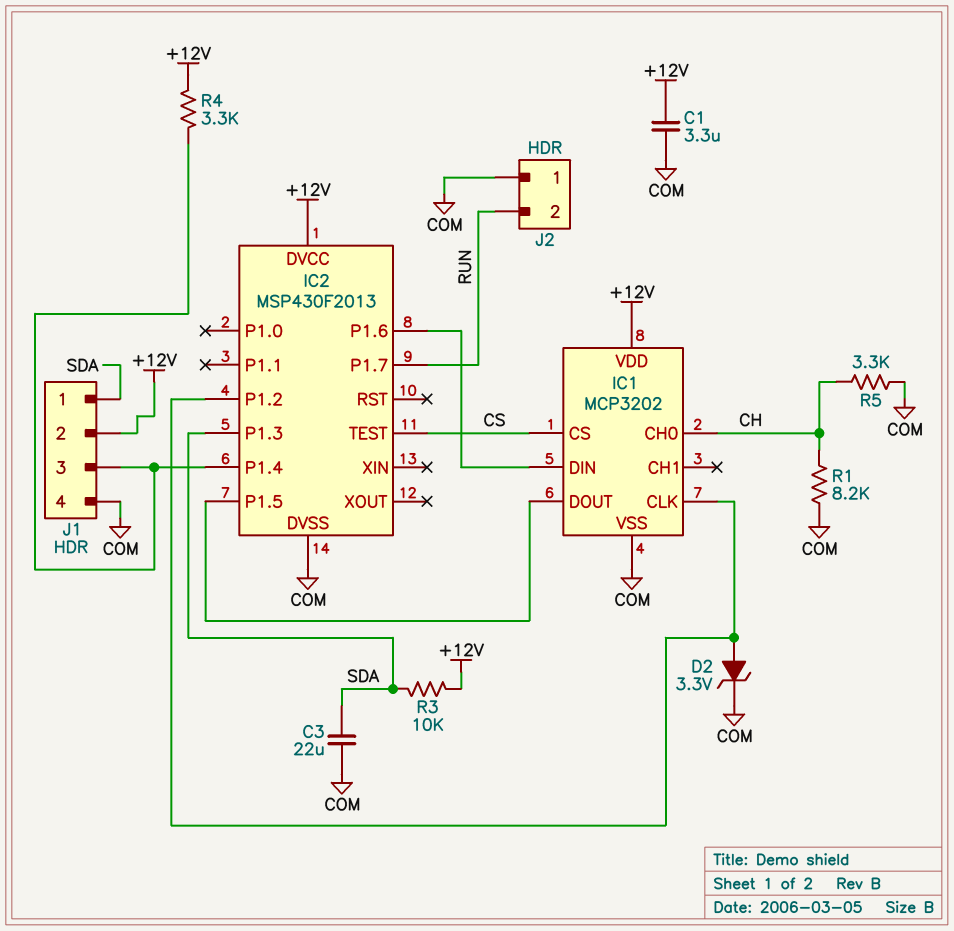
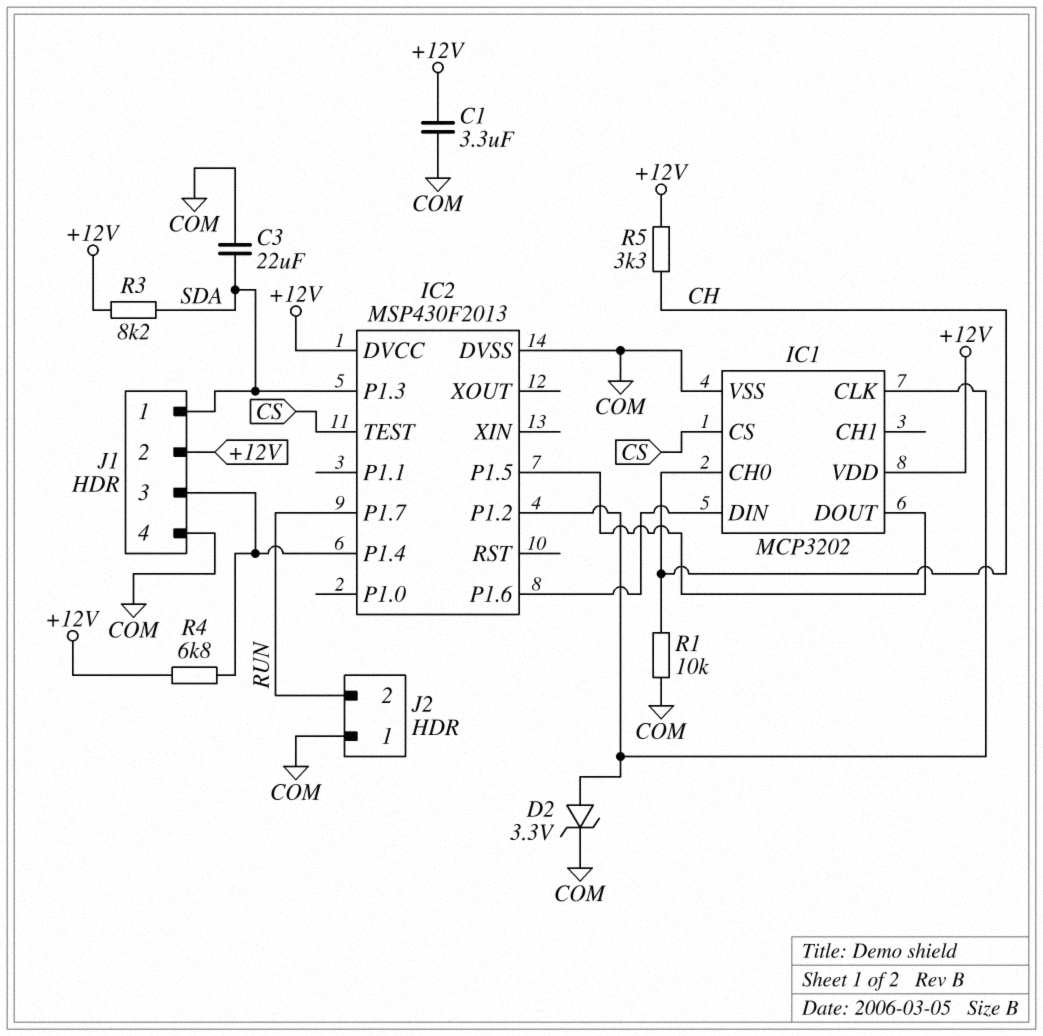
R1: 8.2k (CH, COM) -> 10k (CH, COM)
R3: 10k (+12V, SDA) -> 8.2k (+12V, SDA)
R4: 3.3k (+12V, IC2/P1.4) -> 6.8k (+12V, IC2/P1.4)
R5: 3.3k (CH, COM) -> 3.3k (+12V, CH)

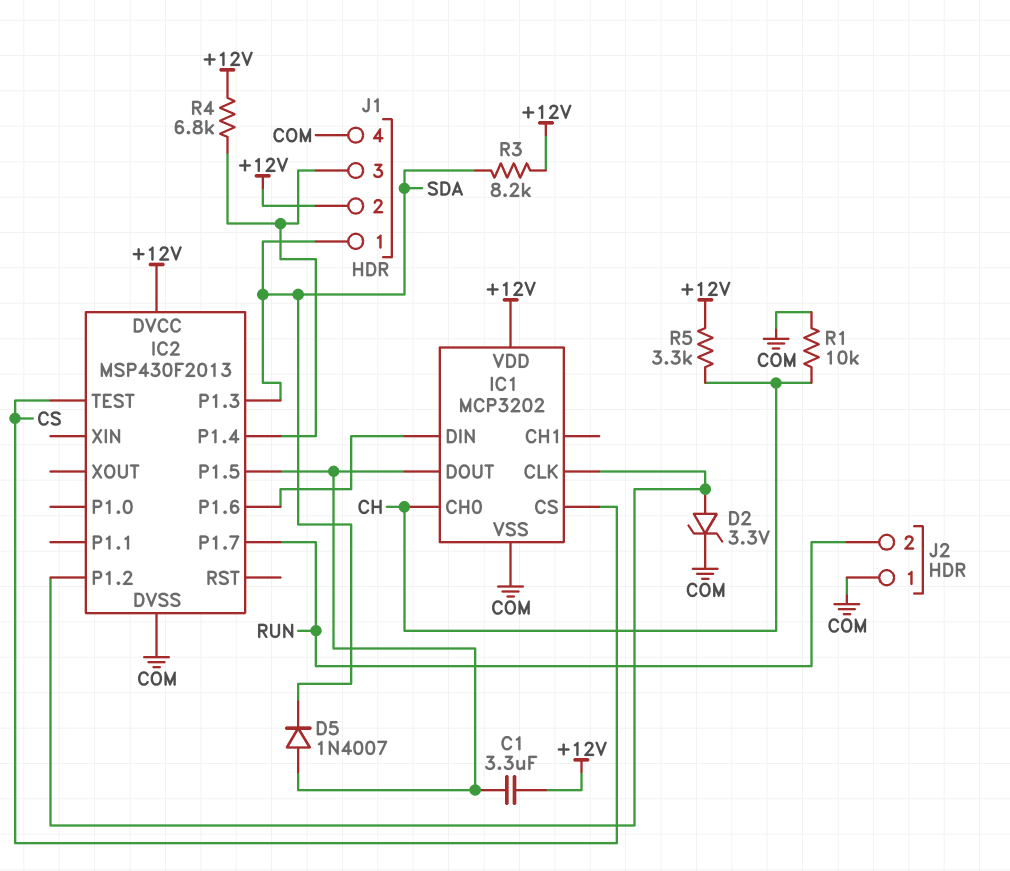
C1: 3.3uF (+12V, COM) -> 3.3uF (+12V, IC1/DOUT)
C3: 22uF (COM, SDA) -> none
D5: none -> diode 1N4007 (A IC1/DOUT, K SDA)

